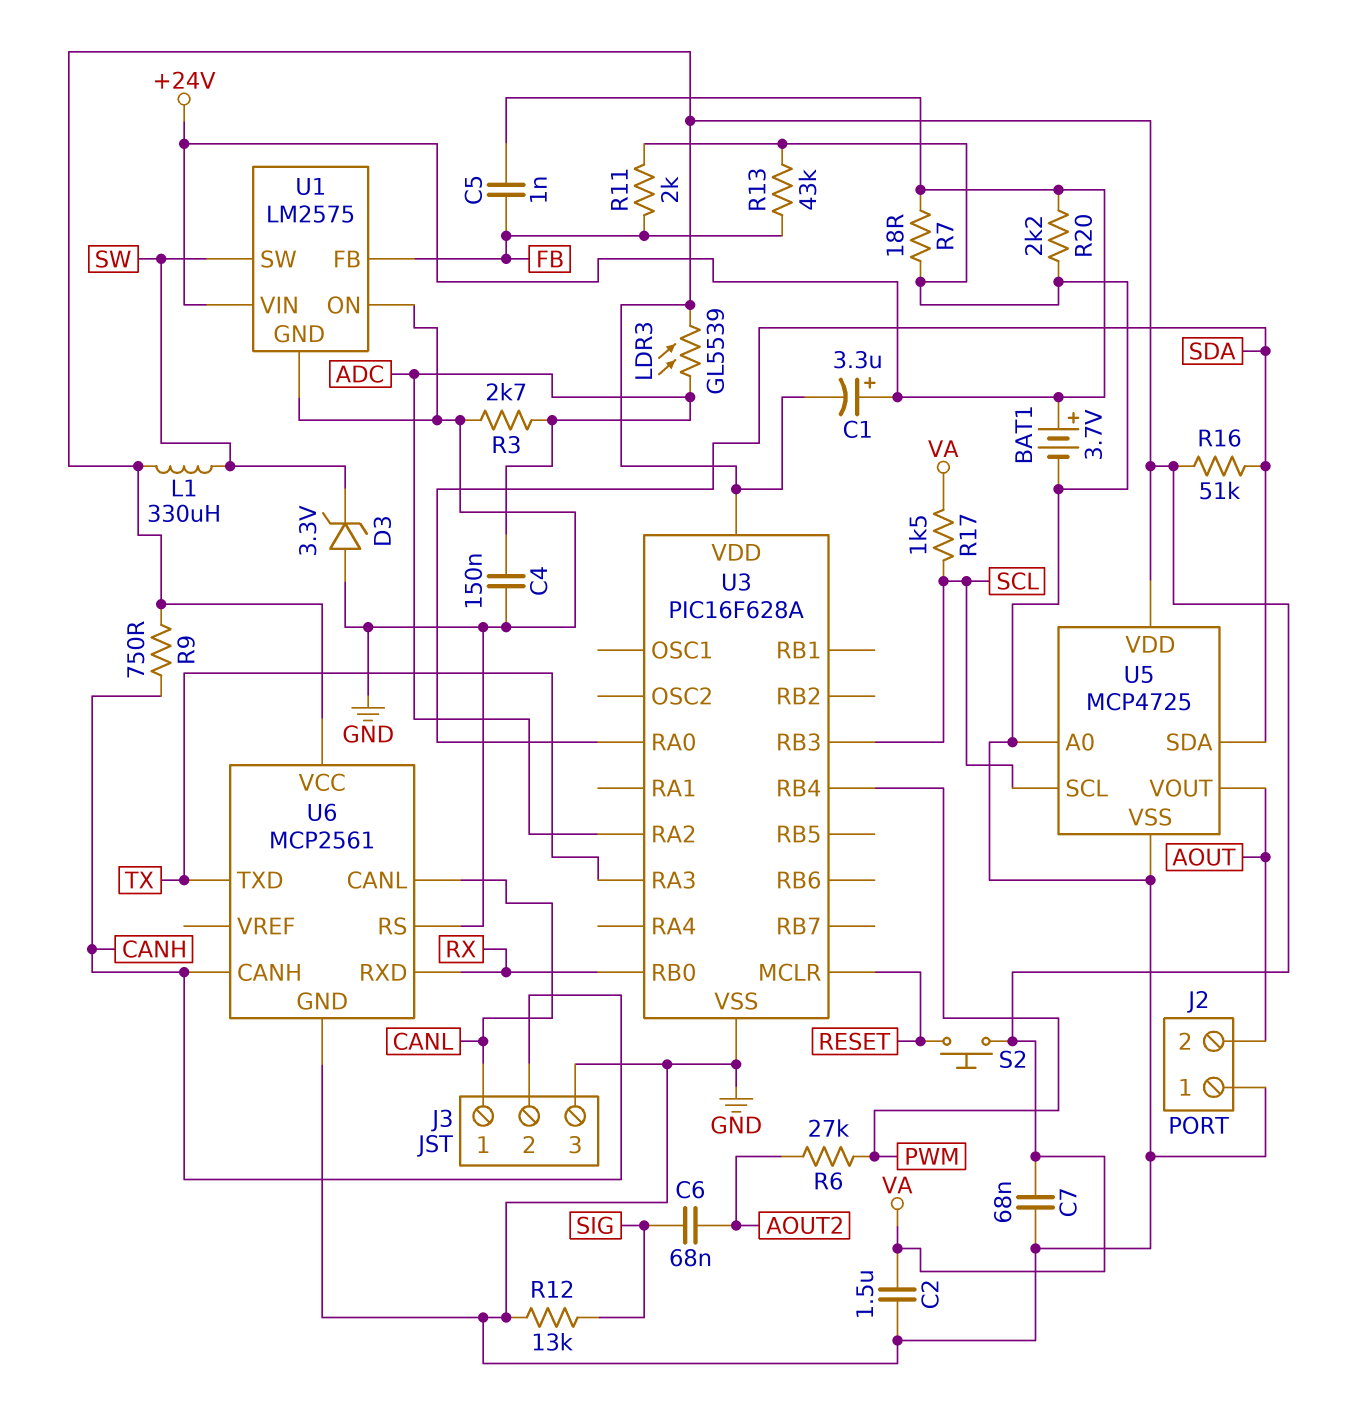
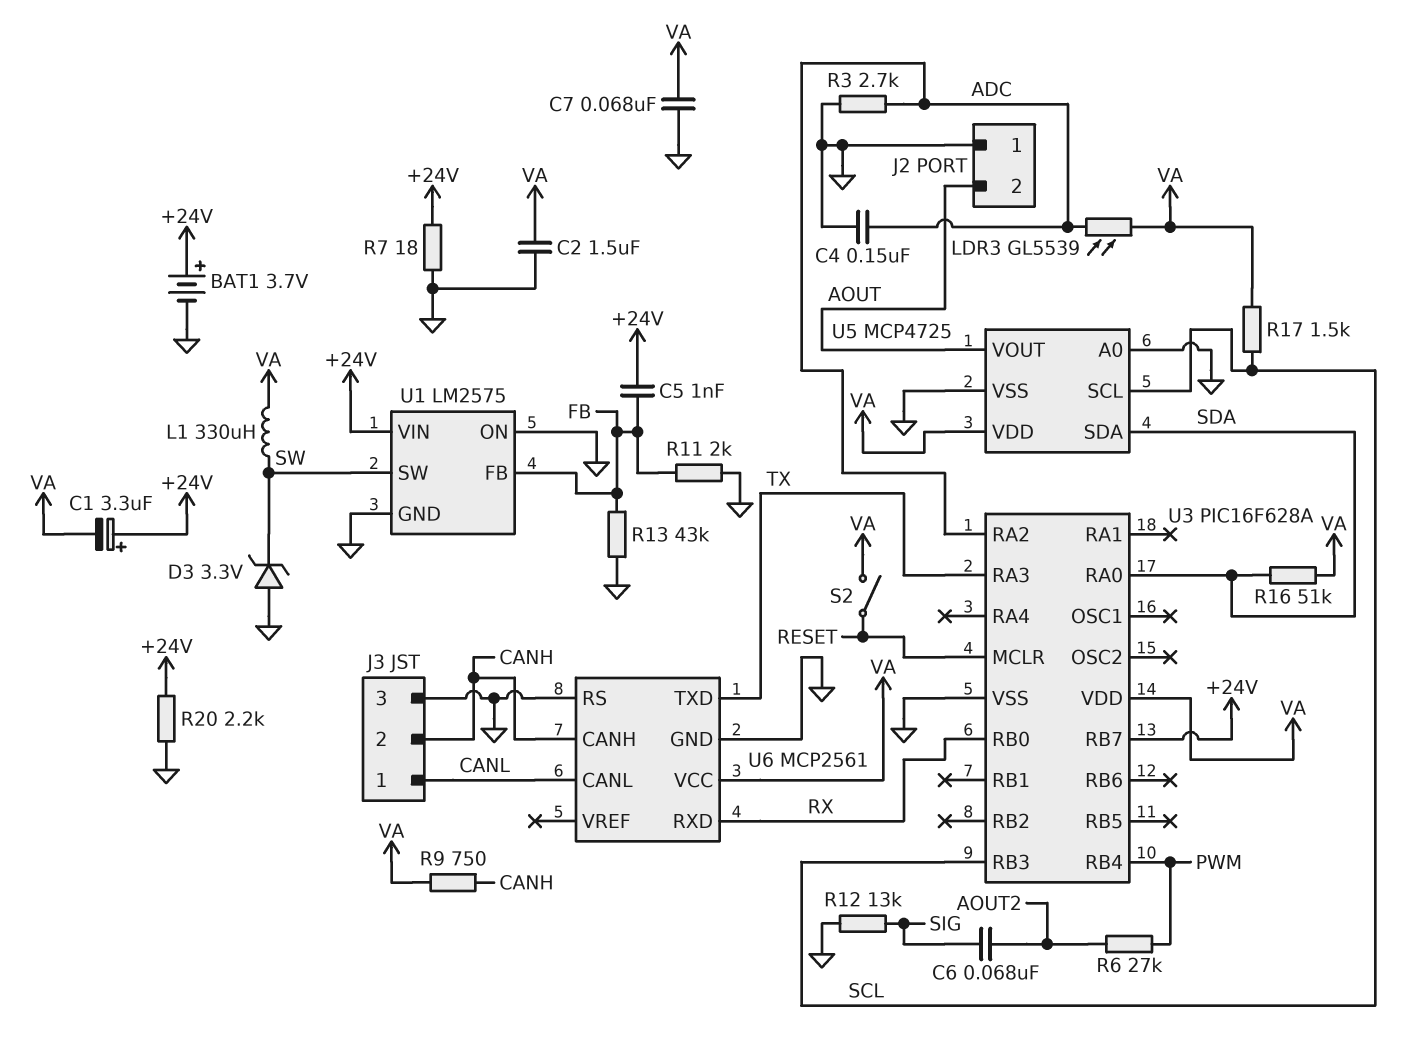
S2: button (RESET, VA) -> switch (RESET, VA)
U3 pin RB7: none -> +24V

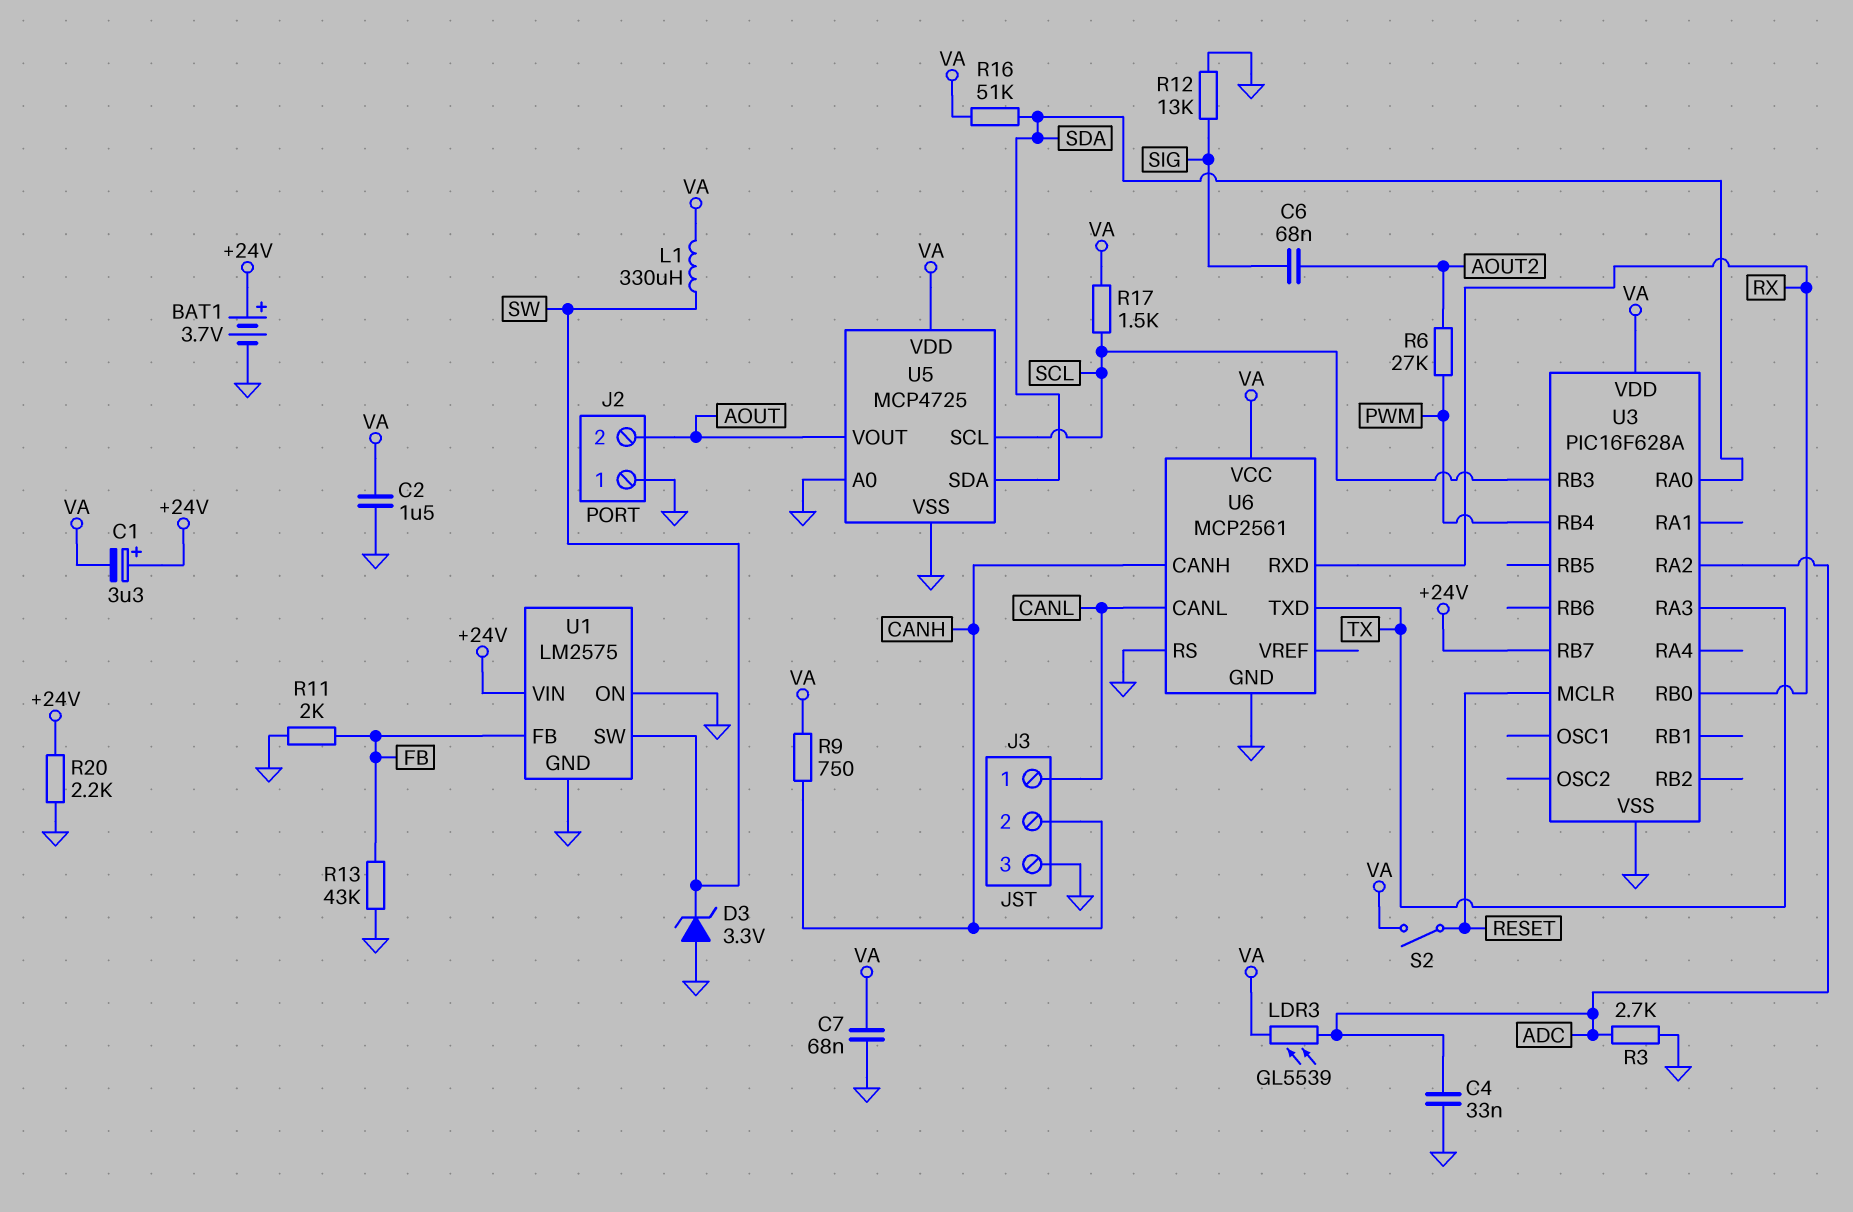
C4: 150nF (ADC, GND) -> 33nF (ADC, GND)
C5: 1nF (+24V, FB) -> none
R7: 18 (+24V, GND) -> none

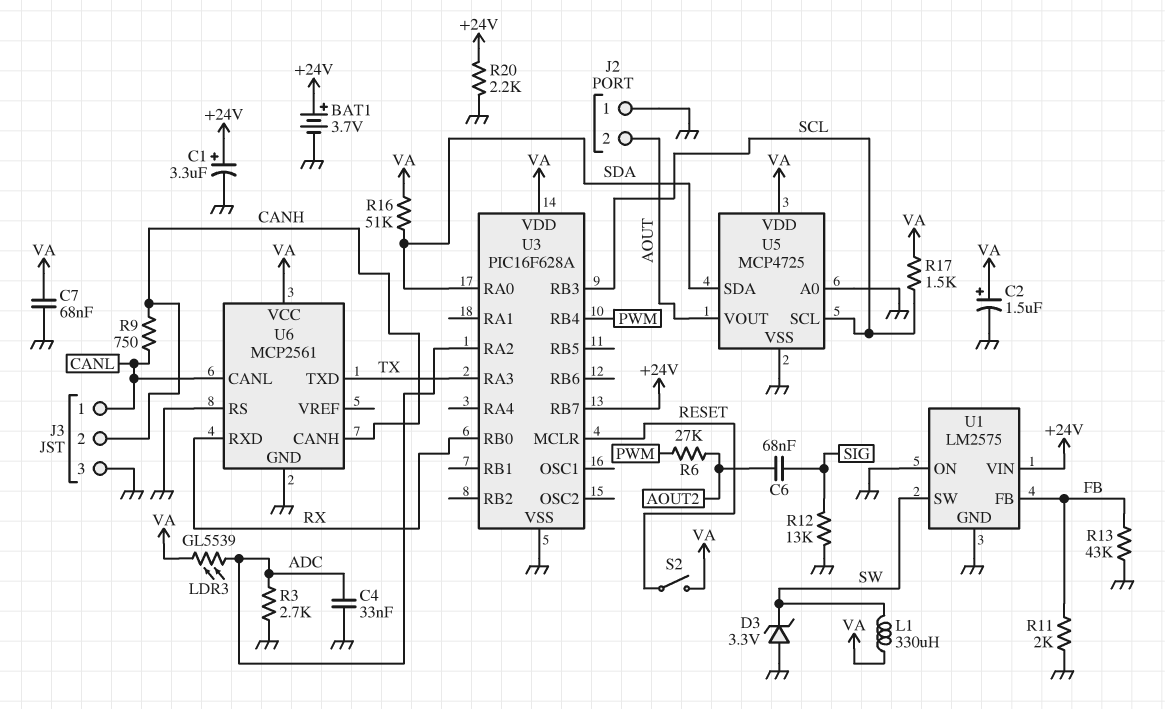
C1: 3.3uF (plus +24V, minus VA) -> 3.3uF (plus +24V, minus GND)
C2: 1.5uF (GND, VA) -> 1.5uF (plus VA, minus GND)
R9: 750 (CANH, VA) -> 750 (CANH, CANL)

